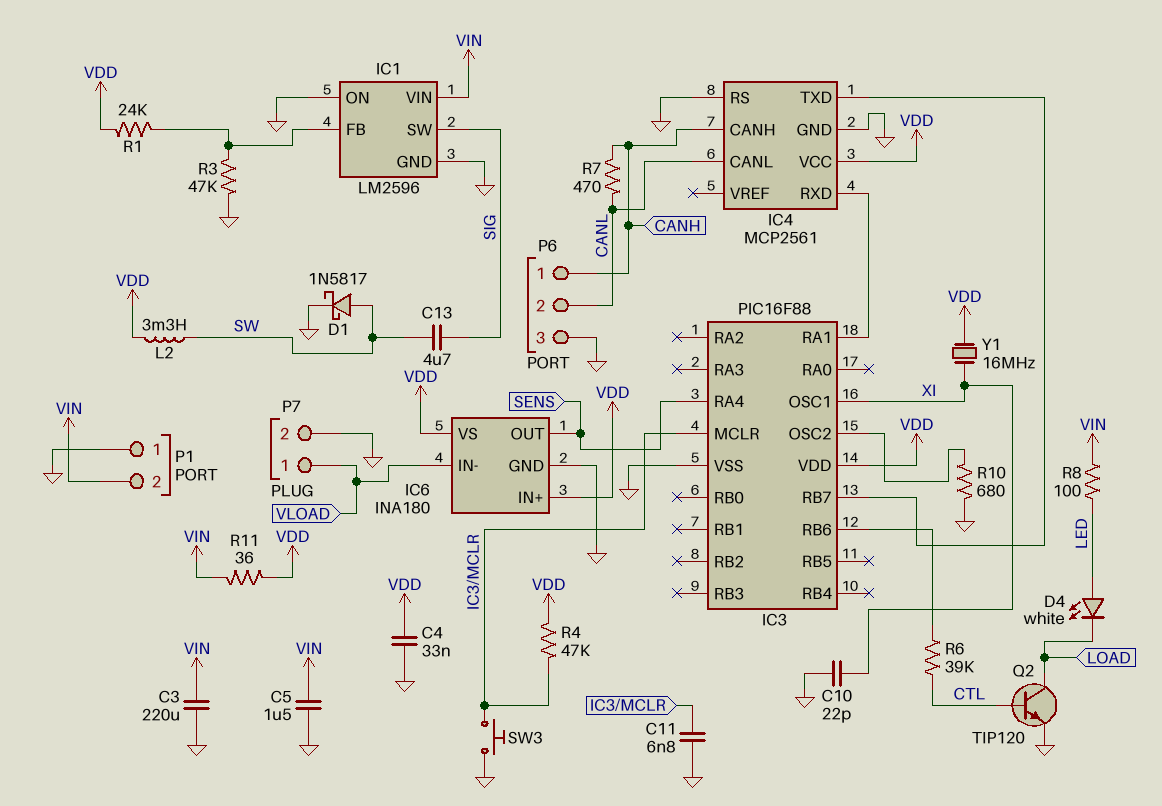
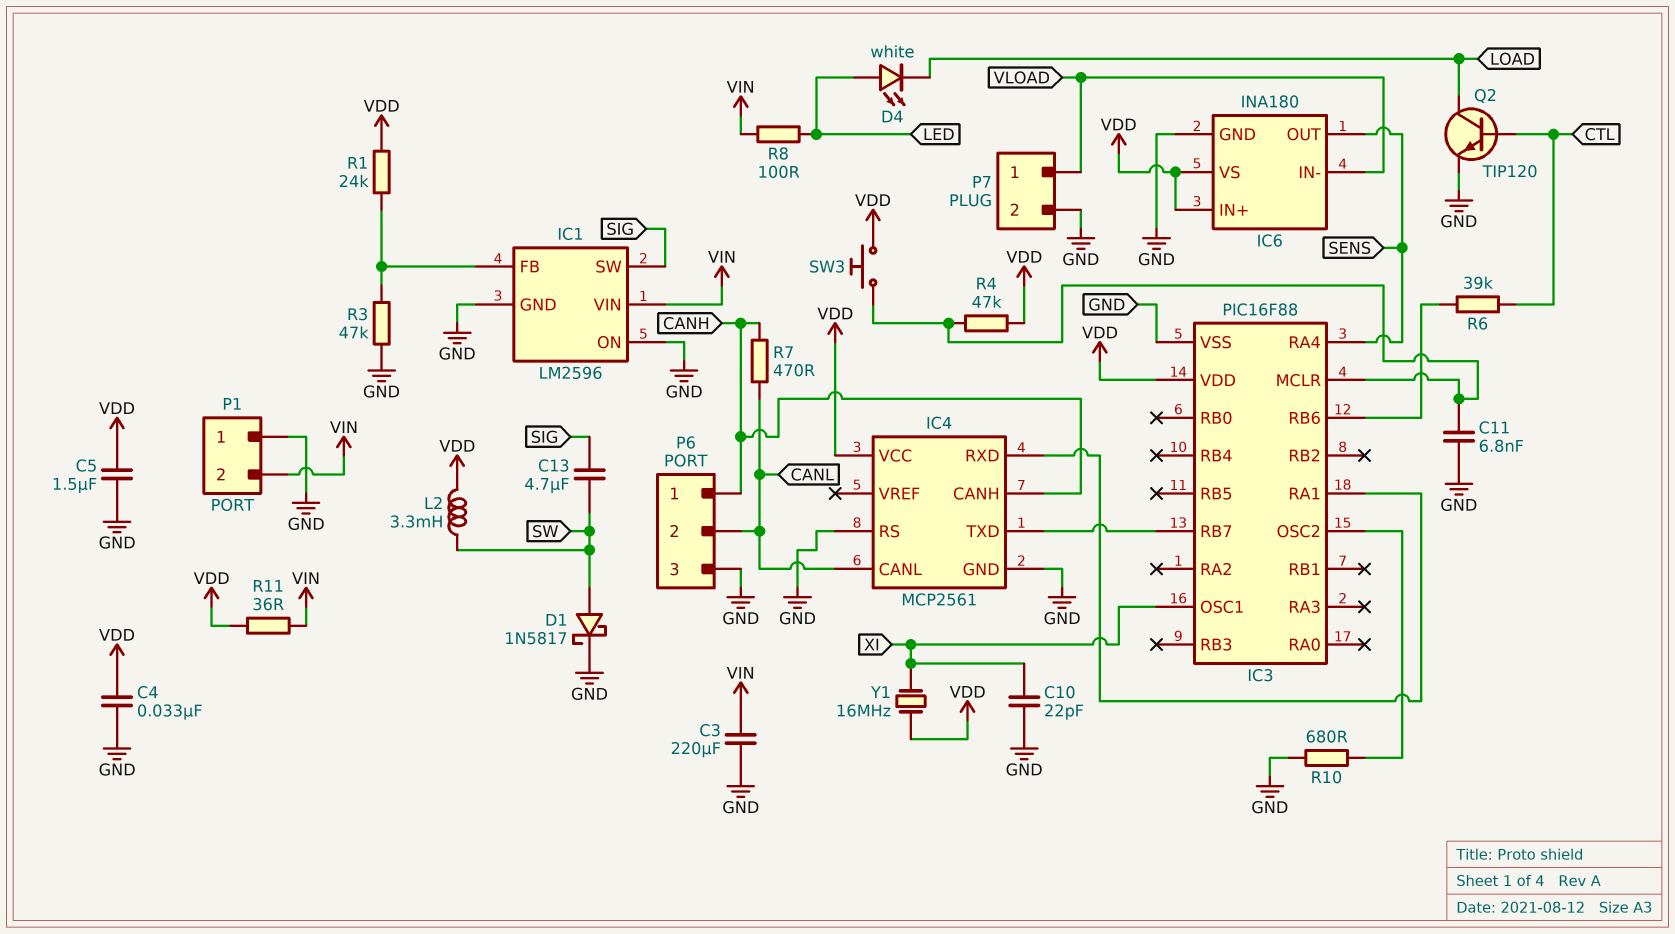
C5: 1.5uF (GND, VIN) -> 1.5uF (GND, VDD)
SW3: button (GND, IC3/MCLR) -> button (IC3/MCLR, VDD)

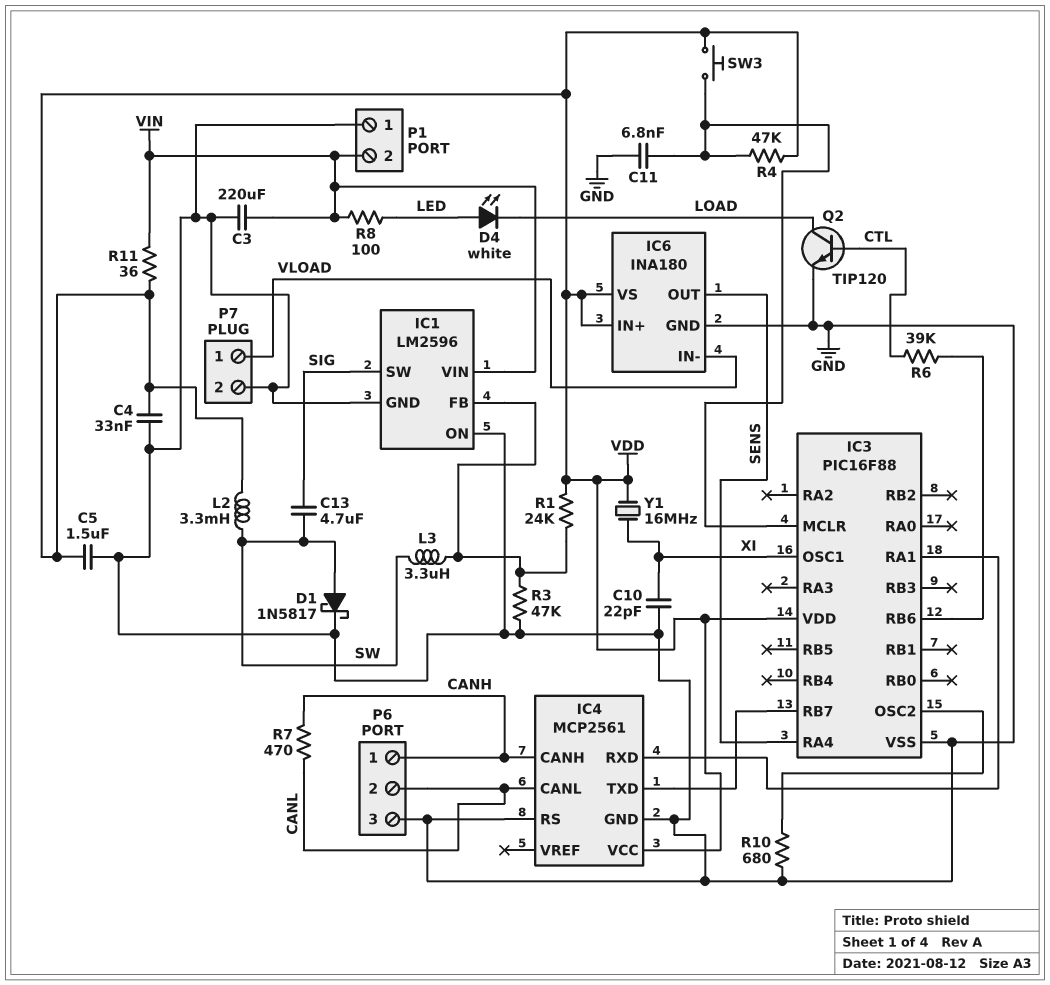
L3: none -> 3.3uH (IC1/FB, SW)

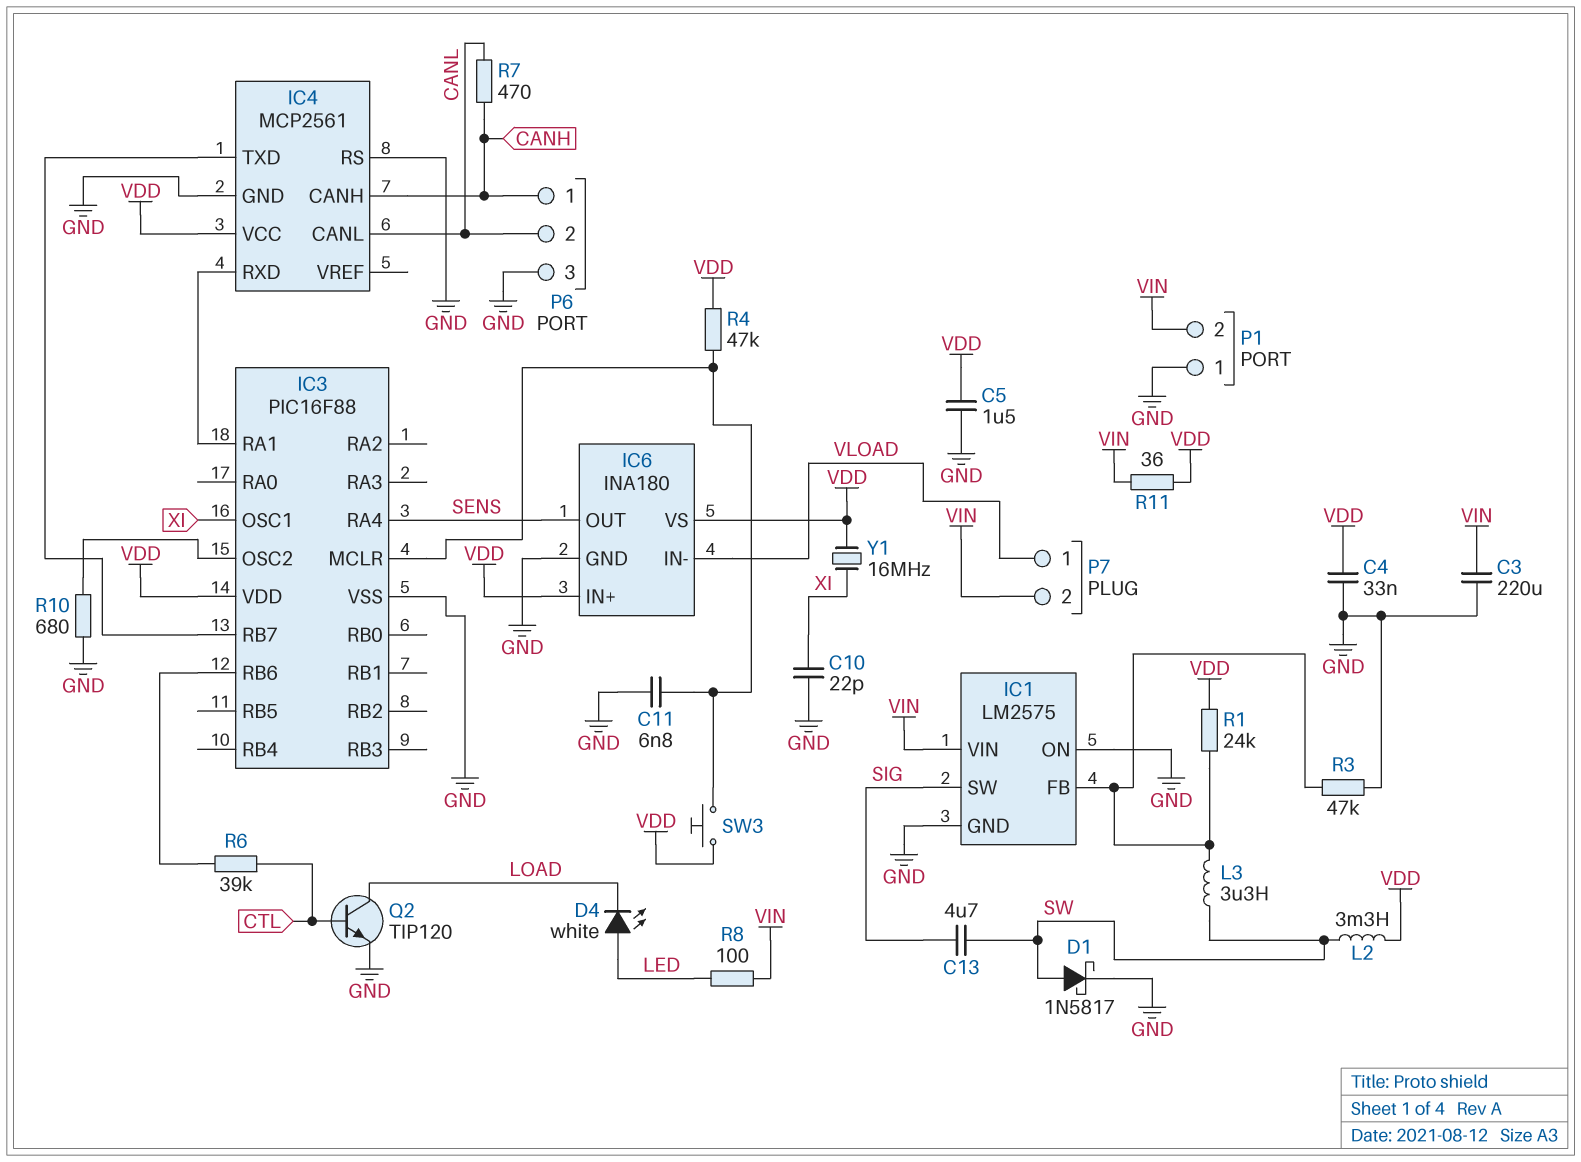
IC1: LM2596 -> LM2575
P7 pin 2: GND -> VIN

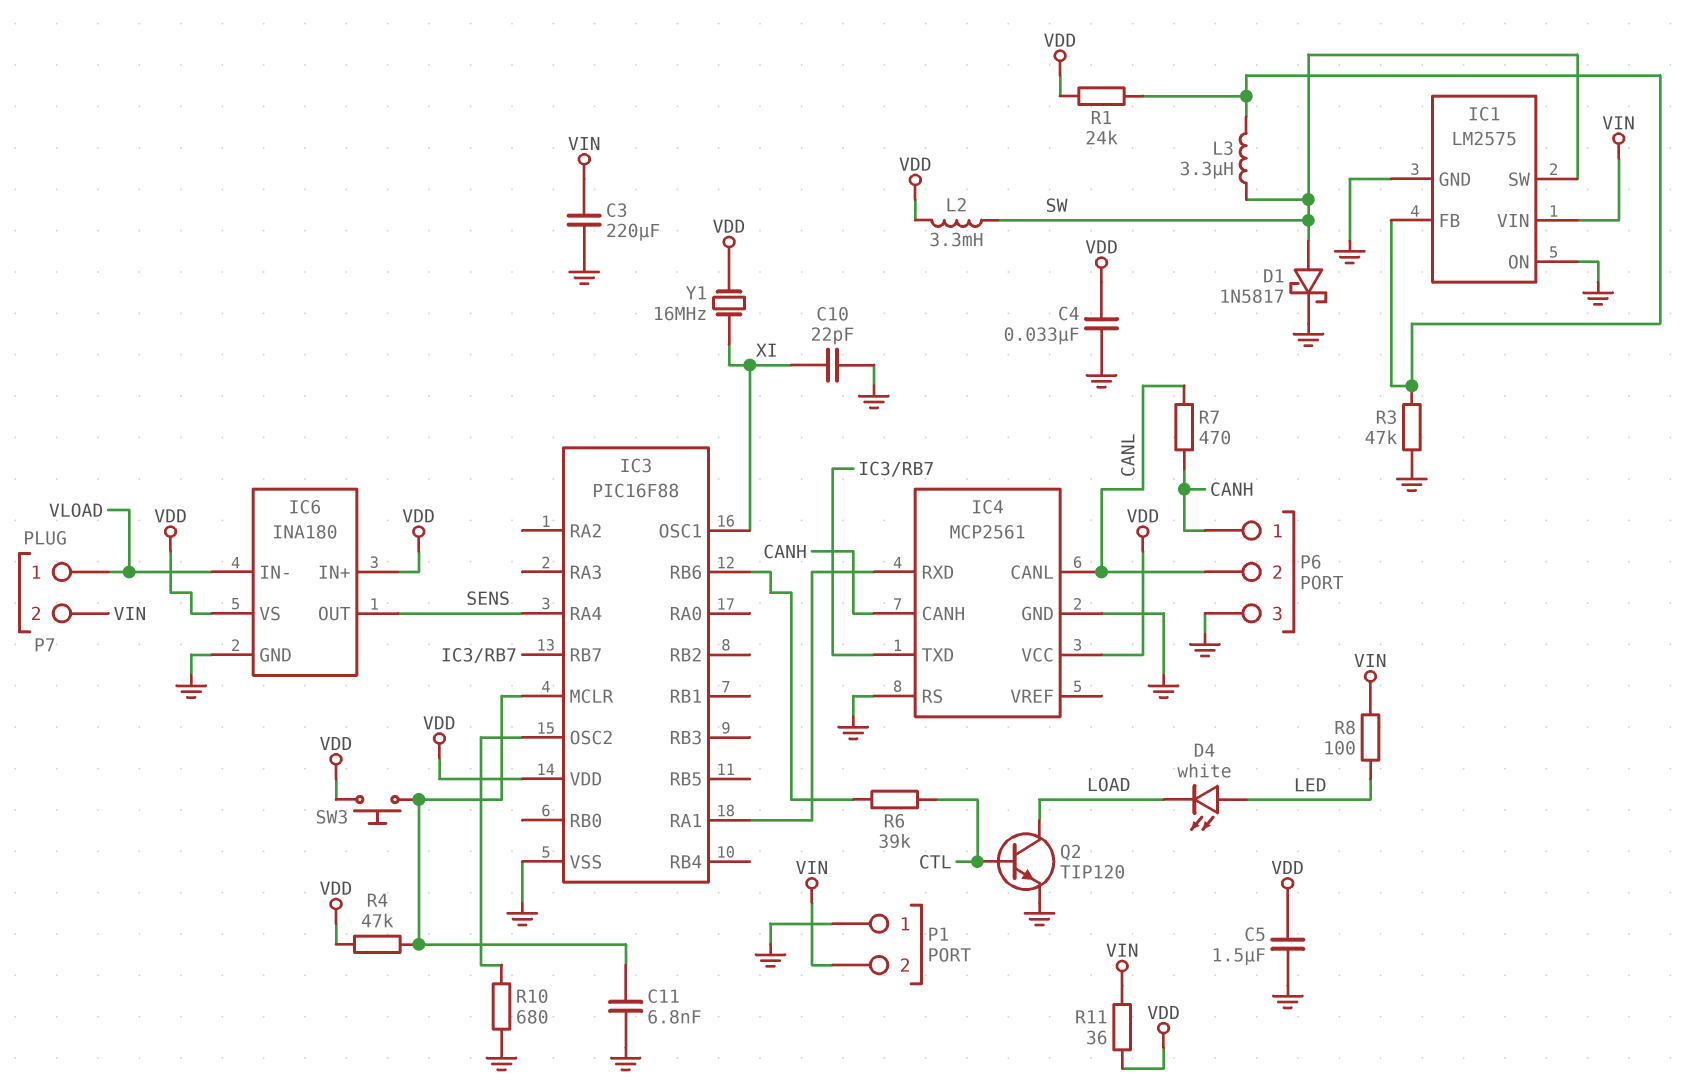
C13: 4.7uF (SIG, SW) -> none
IC1 pin SW: SIG -> SW

